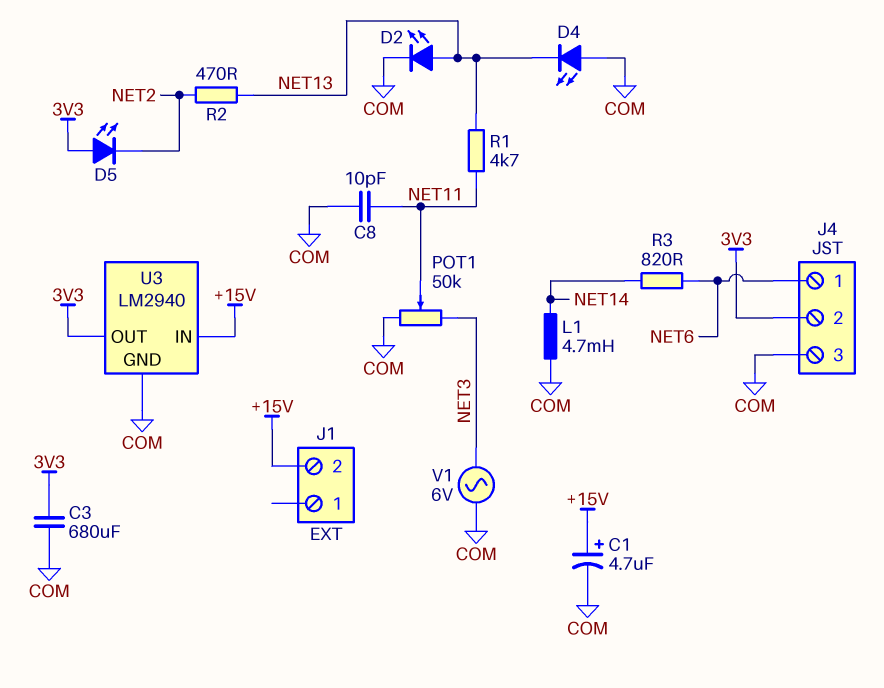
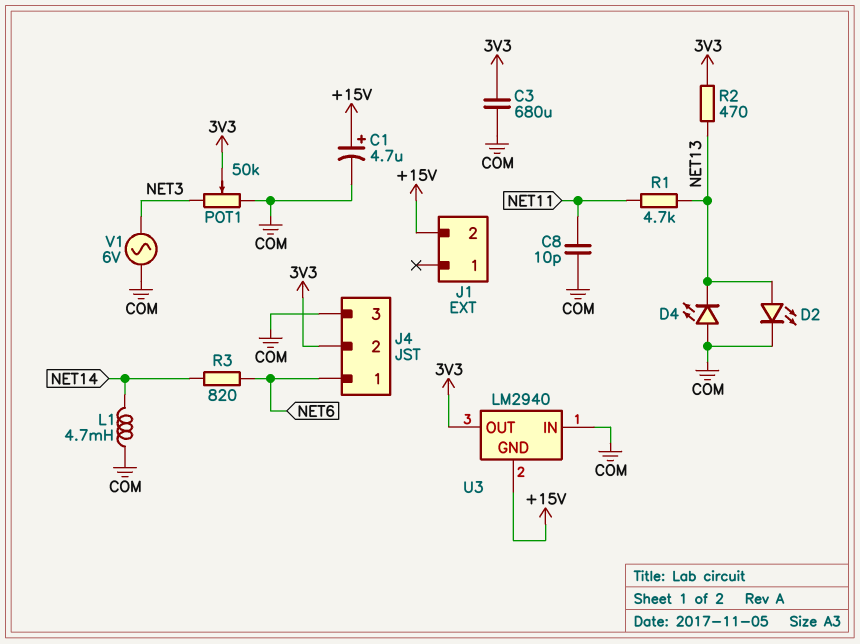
D5: LED (A 3V3, K NET2) -> none
POT1: 50k (COM, NET3, wiper NET11) -> 50k (COM, NET3, wiper 3V3)
R2: 470 (NET2, NET13) -> 470 (3V3, NET13)
U3 pin GND: COM -> +15V
U3 pin IN: +15V -> COM

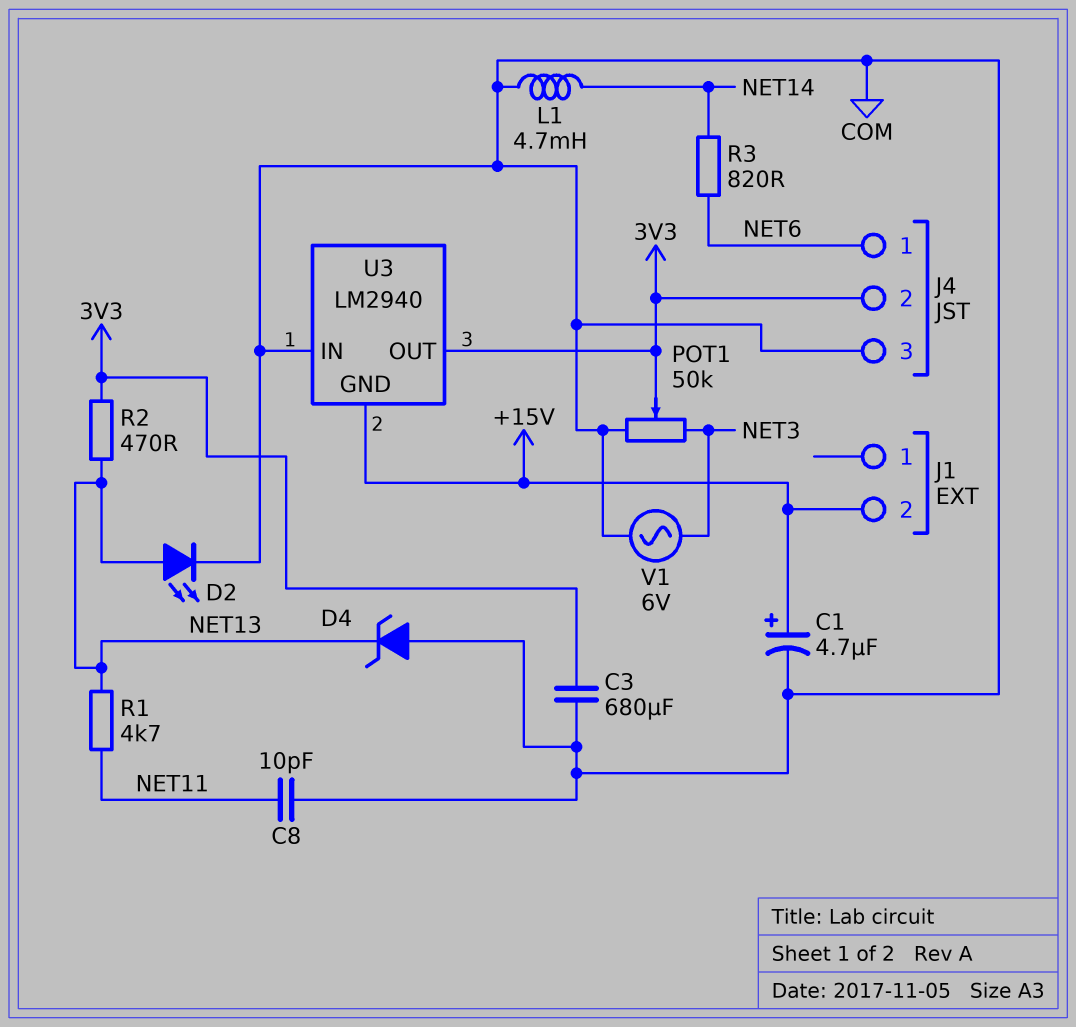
D4: LED (A COM, K NET13) -> zener (A COM, K NET13)

